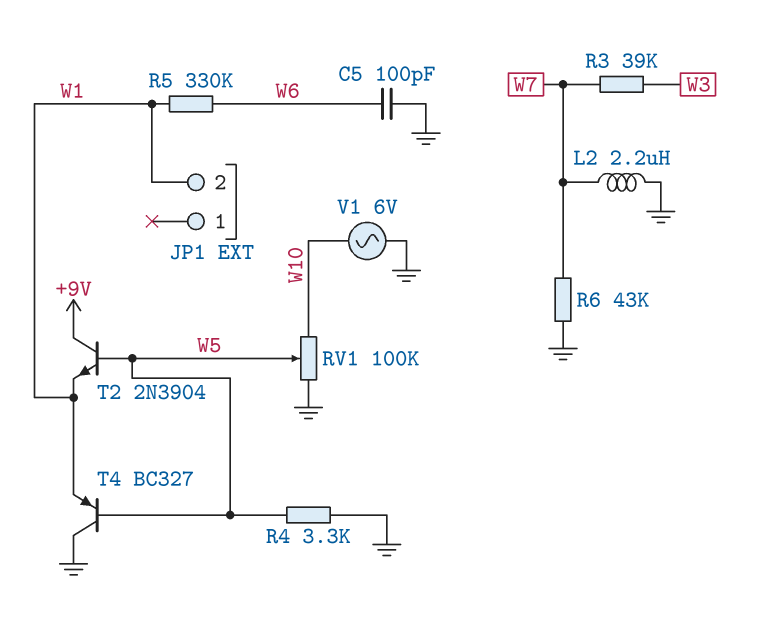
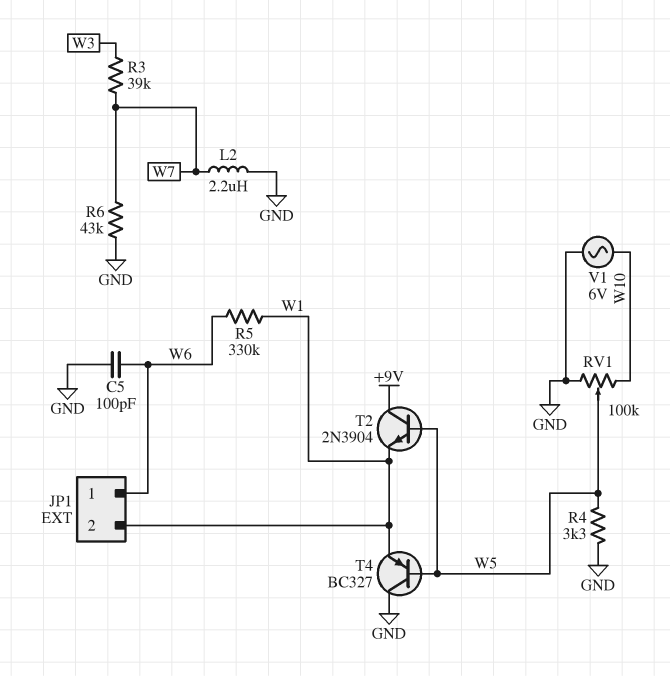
JP1 pin 1: none -> W6

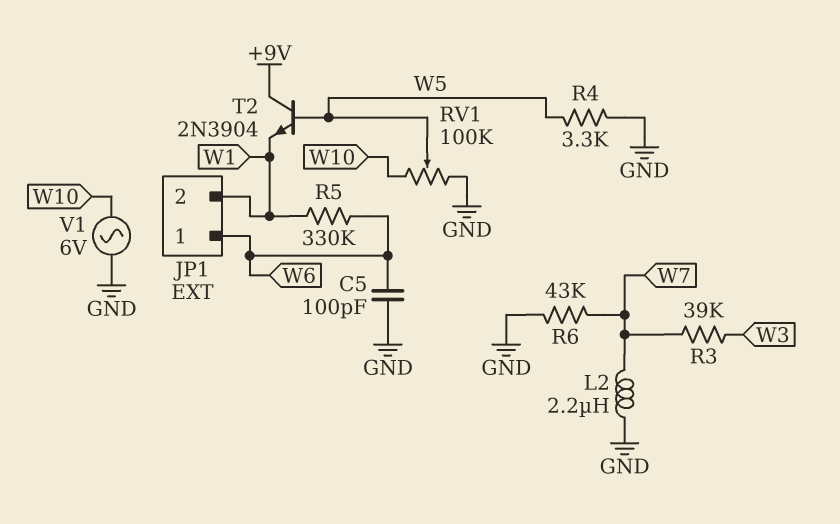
T4: PNP BC327 (B W5, C GND, E W1) -> none

